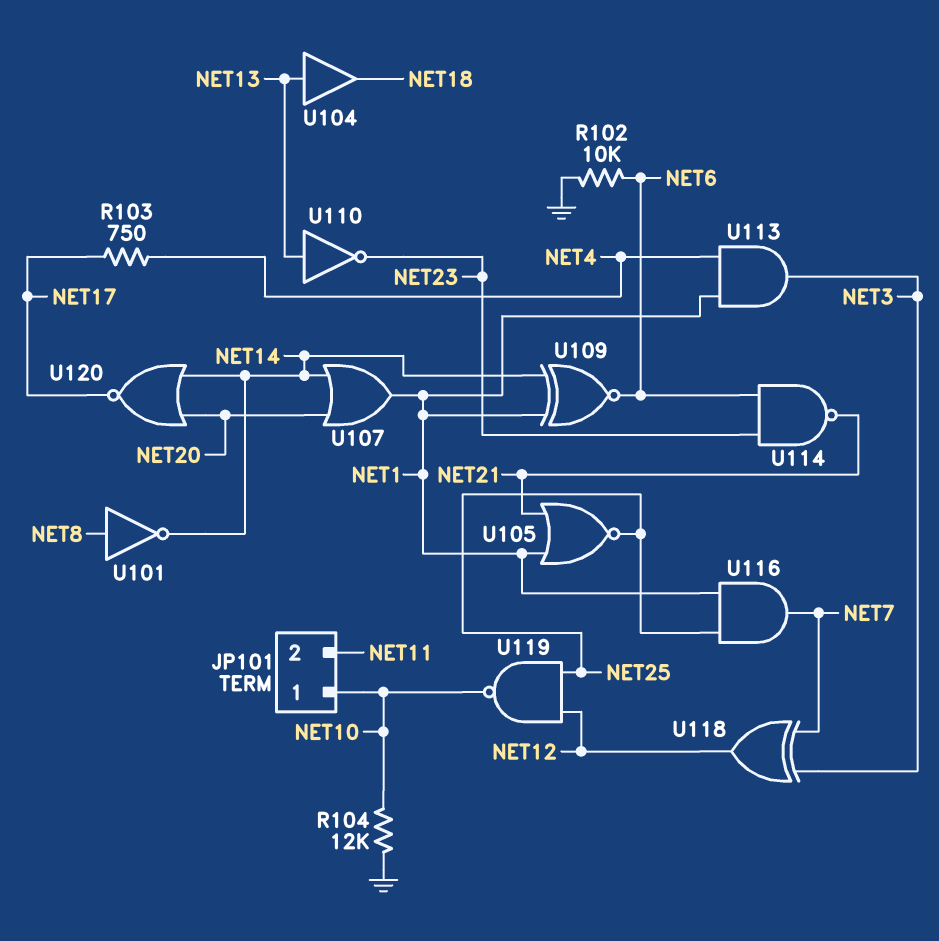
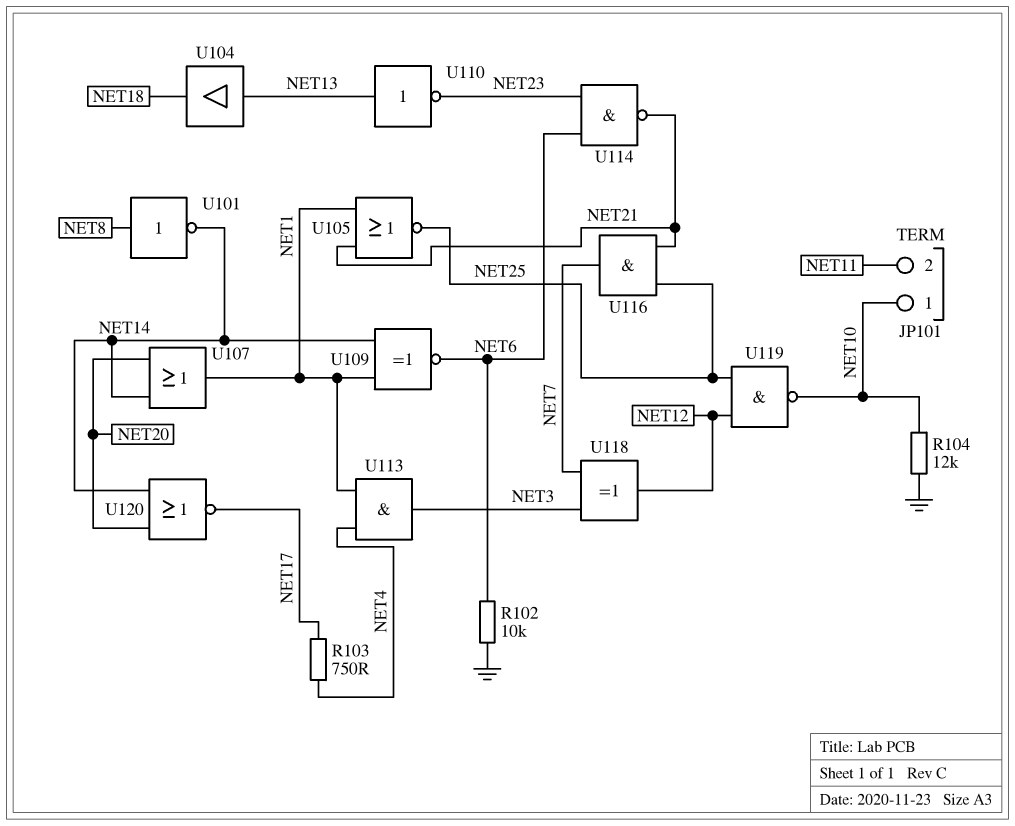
U116: AND (in NET1, in NET25, out NET7) -> AND (in NET21, in NET25, out NET7)

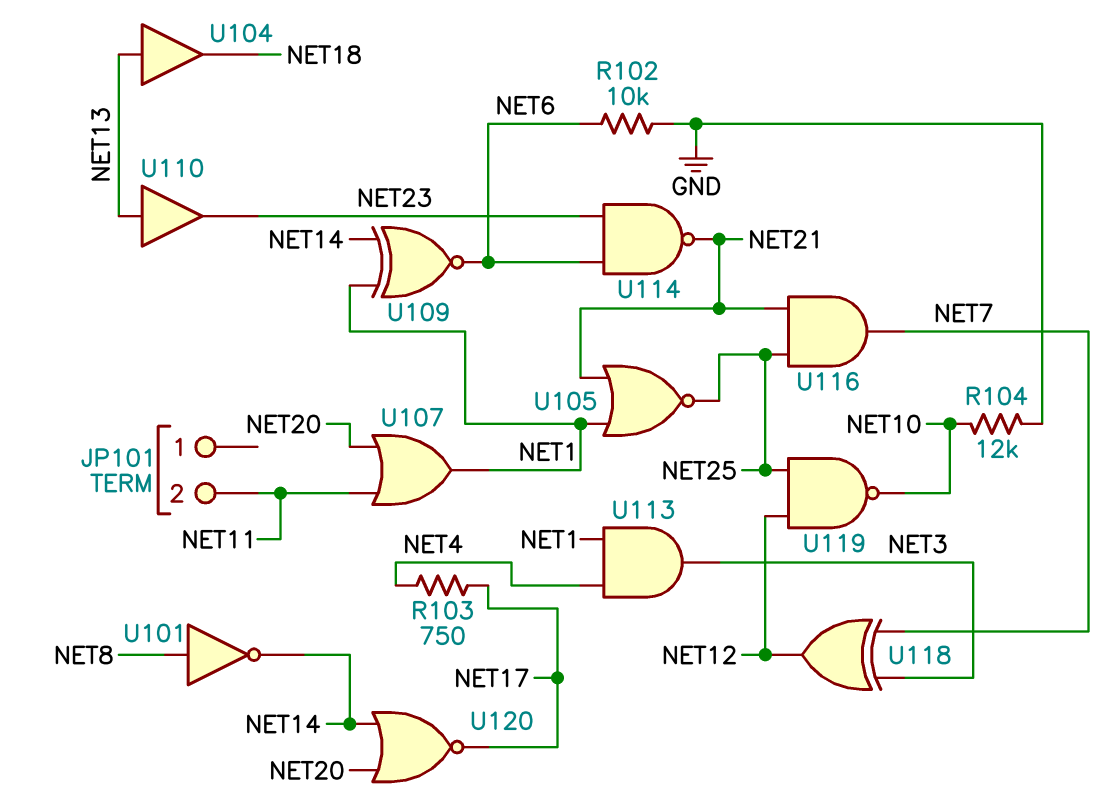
JP101 pin 1: NET10 -> none
U107: OR (in NET14, in NET20, out NET1) -> OR (in NET11, in NET20, out NET1)
U110: NOT (in NET13, out NET23) -> buffer (in NET13, out NET23)

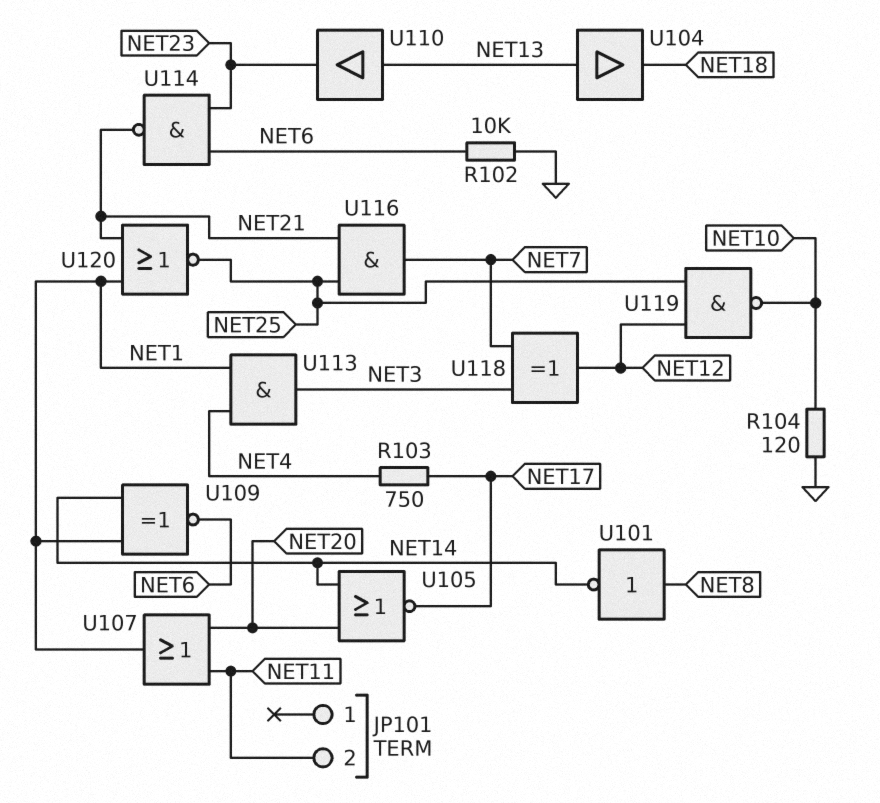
R104: 12k (GND, NET10) -> 120 (GND, NET10)
U105: NOR (in NET1, in NET21, out NET25) -> NOR (in NET14, in NET20, out NET17)
U120: NOR (in NET14, in NET20, out NET17) -> NOR (in NET1, in NET21, out NET25)

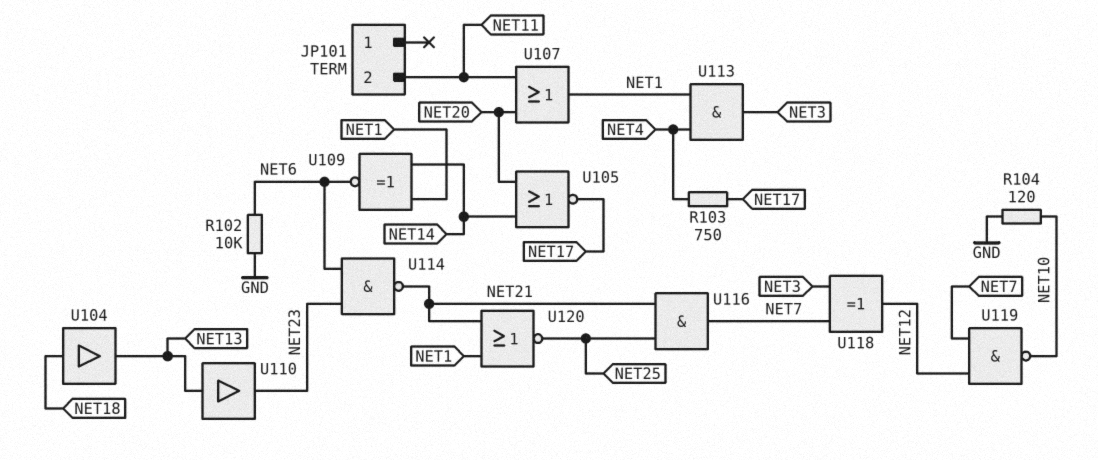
U101: NOT (in NET8, out NET14) -> none
U104: buffer (in NET13, out NET18) -> buffer (in NET18, out NET13)
U119: NAND (in NET12, in NET25, out NET10) -> NAND (in NET7, in NET12, out NET10)

